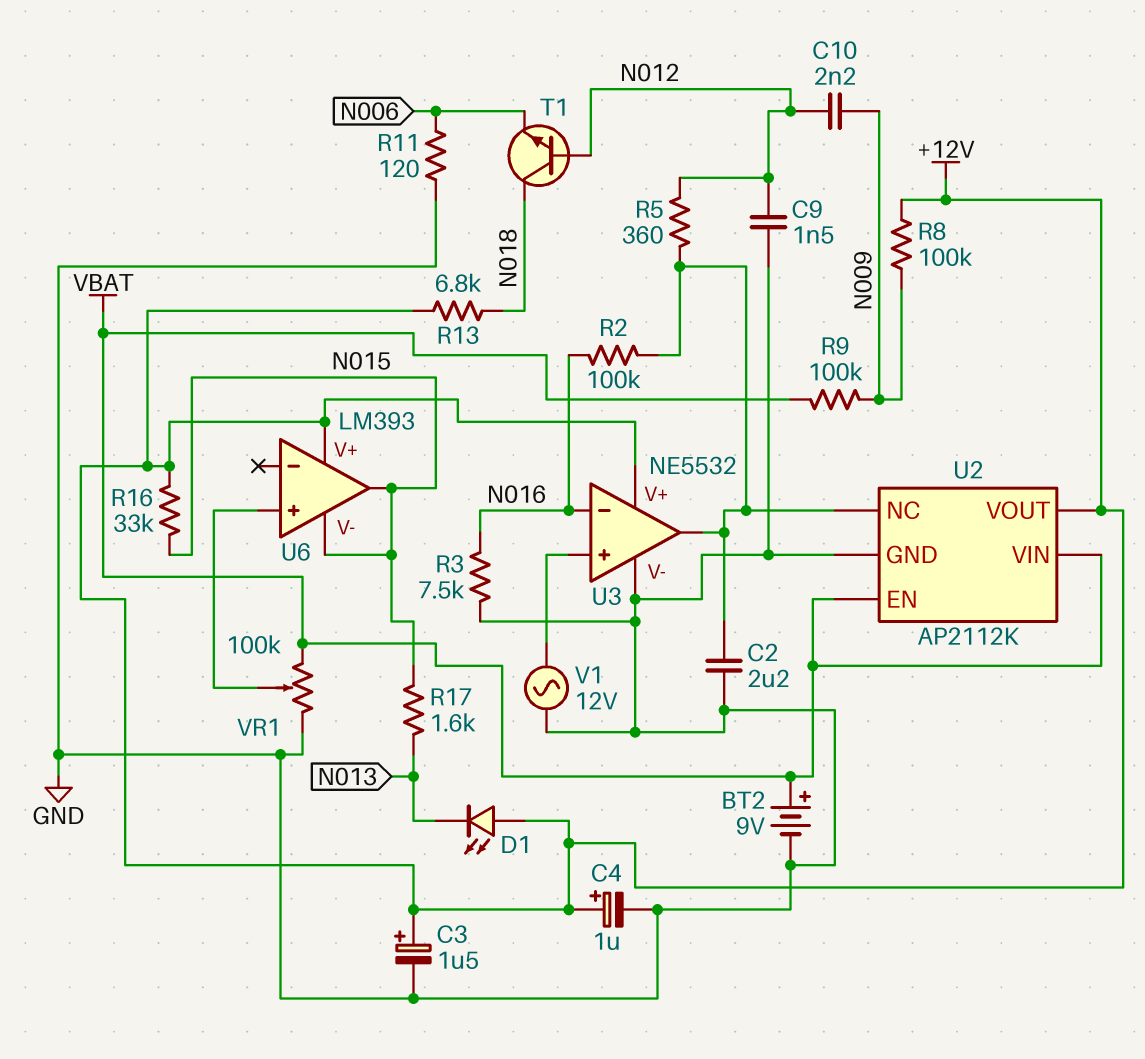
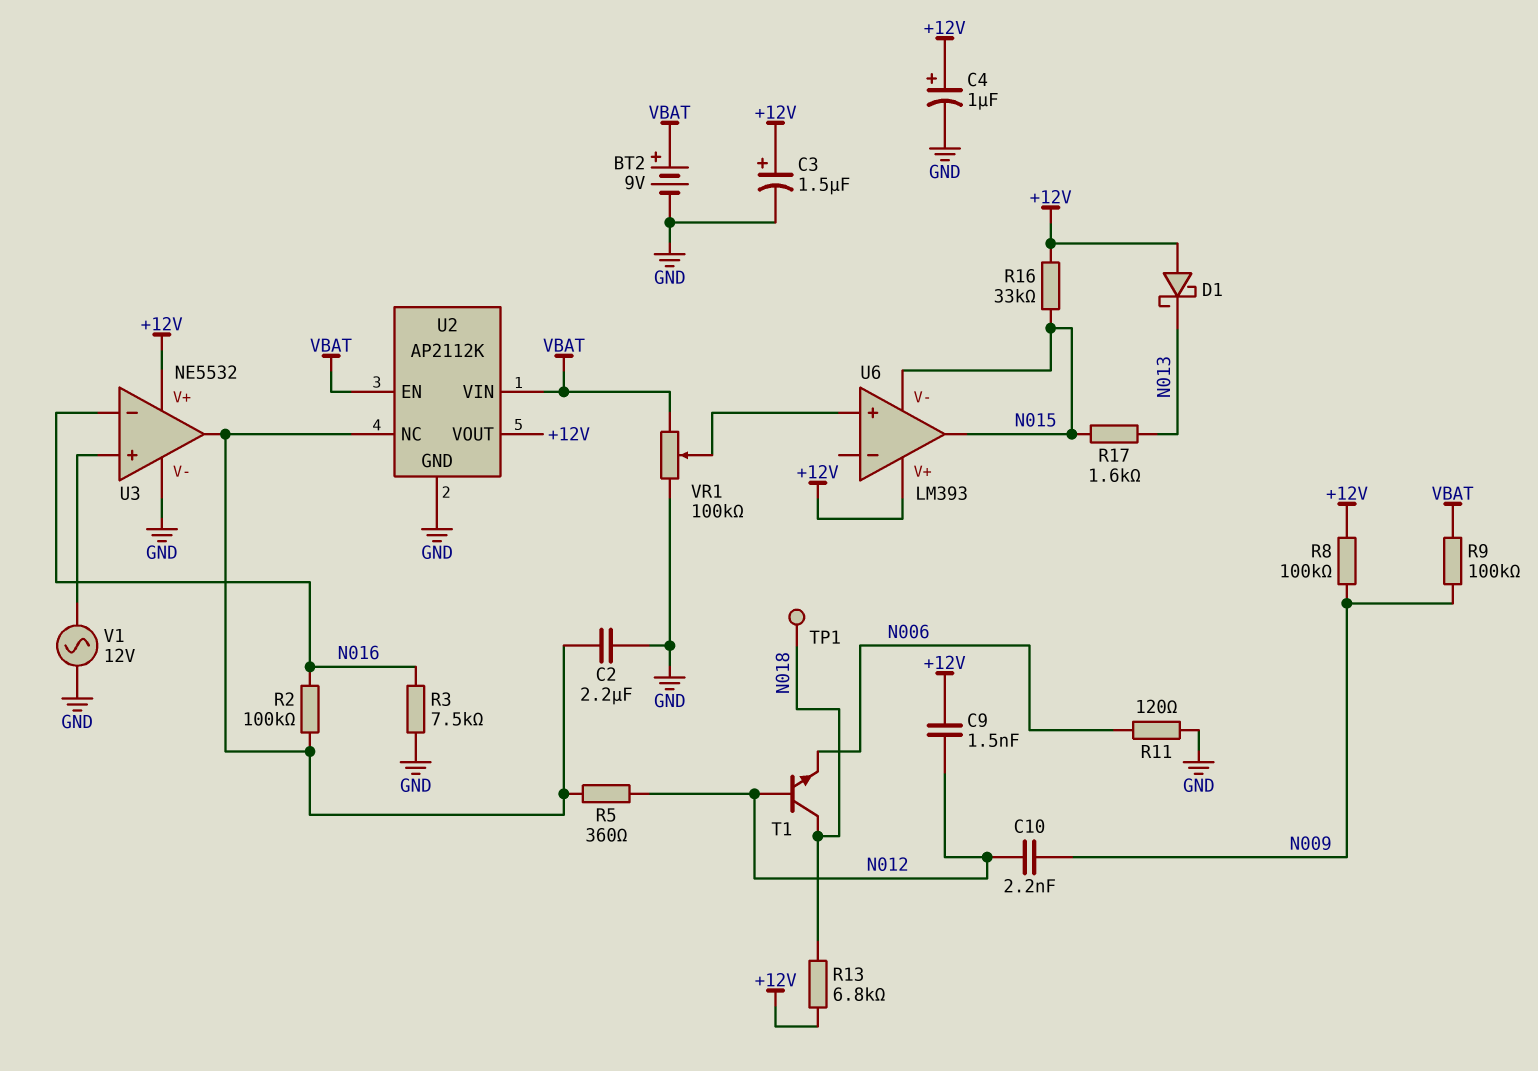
C9: 1.5nF (GND, N012) -> 1.5nF (+12V, N012)
D1: LED (A +12V, K N013) -> schottky (A +12V, K N013)
TP1: none -> test point (N018)

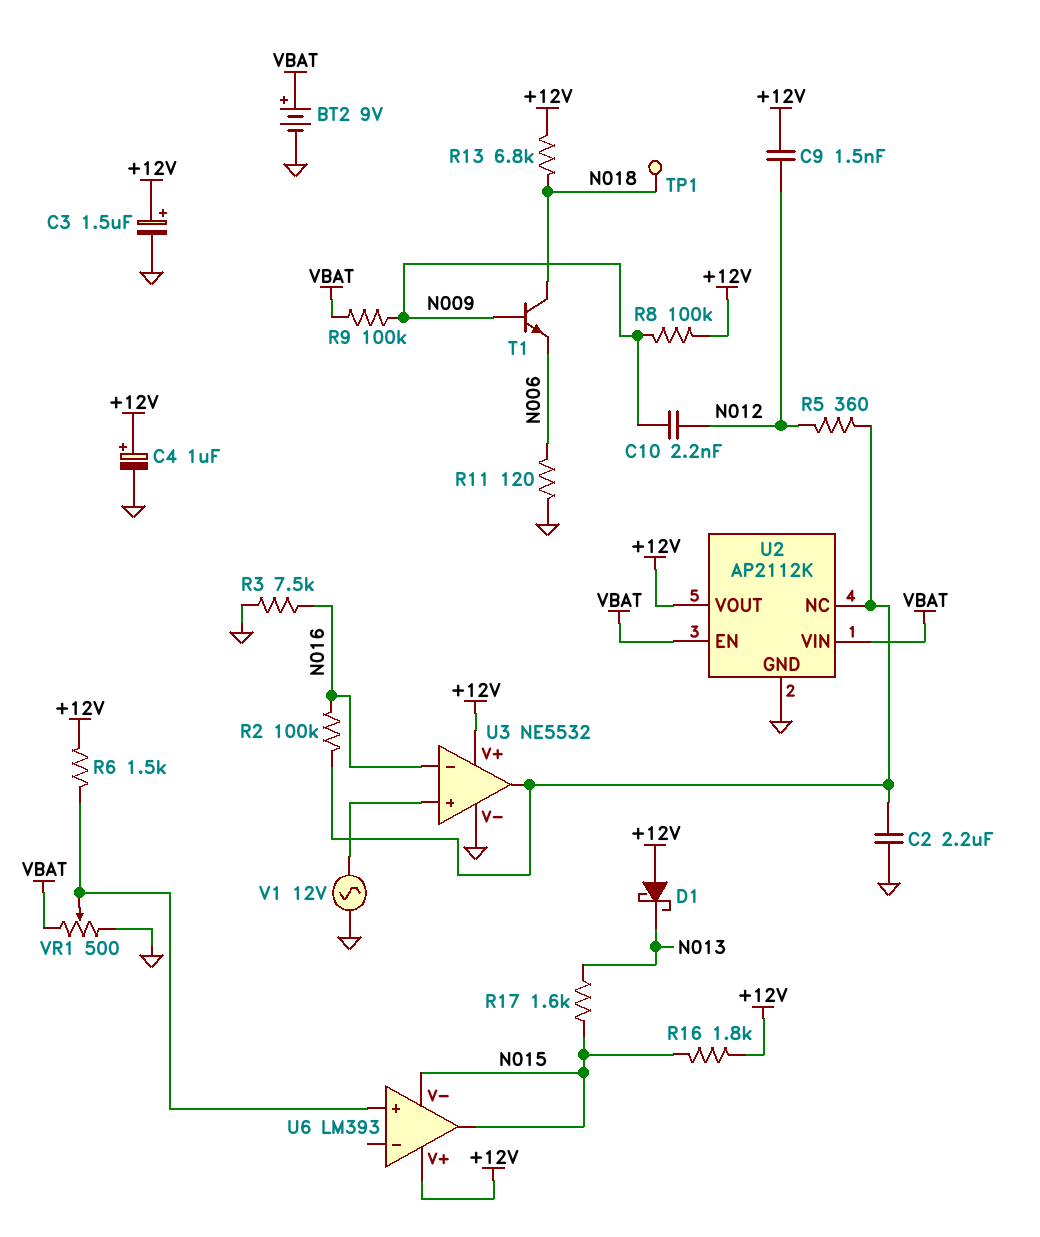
R6: none -> 1.5k (+12V, U6/in+)
R16: 33k (+12V, N015) -> 1.8k (+12V, N015)
T1: NPN (B N012, C N018, E N006) -> NPN (B N009, C N018, E N006)
VR1: 100k (GND, VBAT, wiper U6/in+) -> 500 (GND, VBAT, wiper U6/in+)

